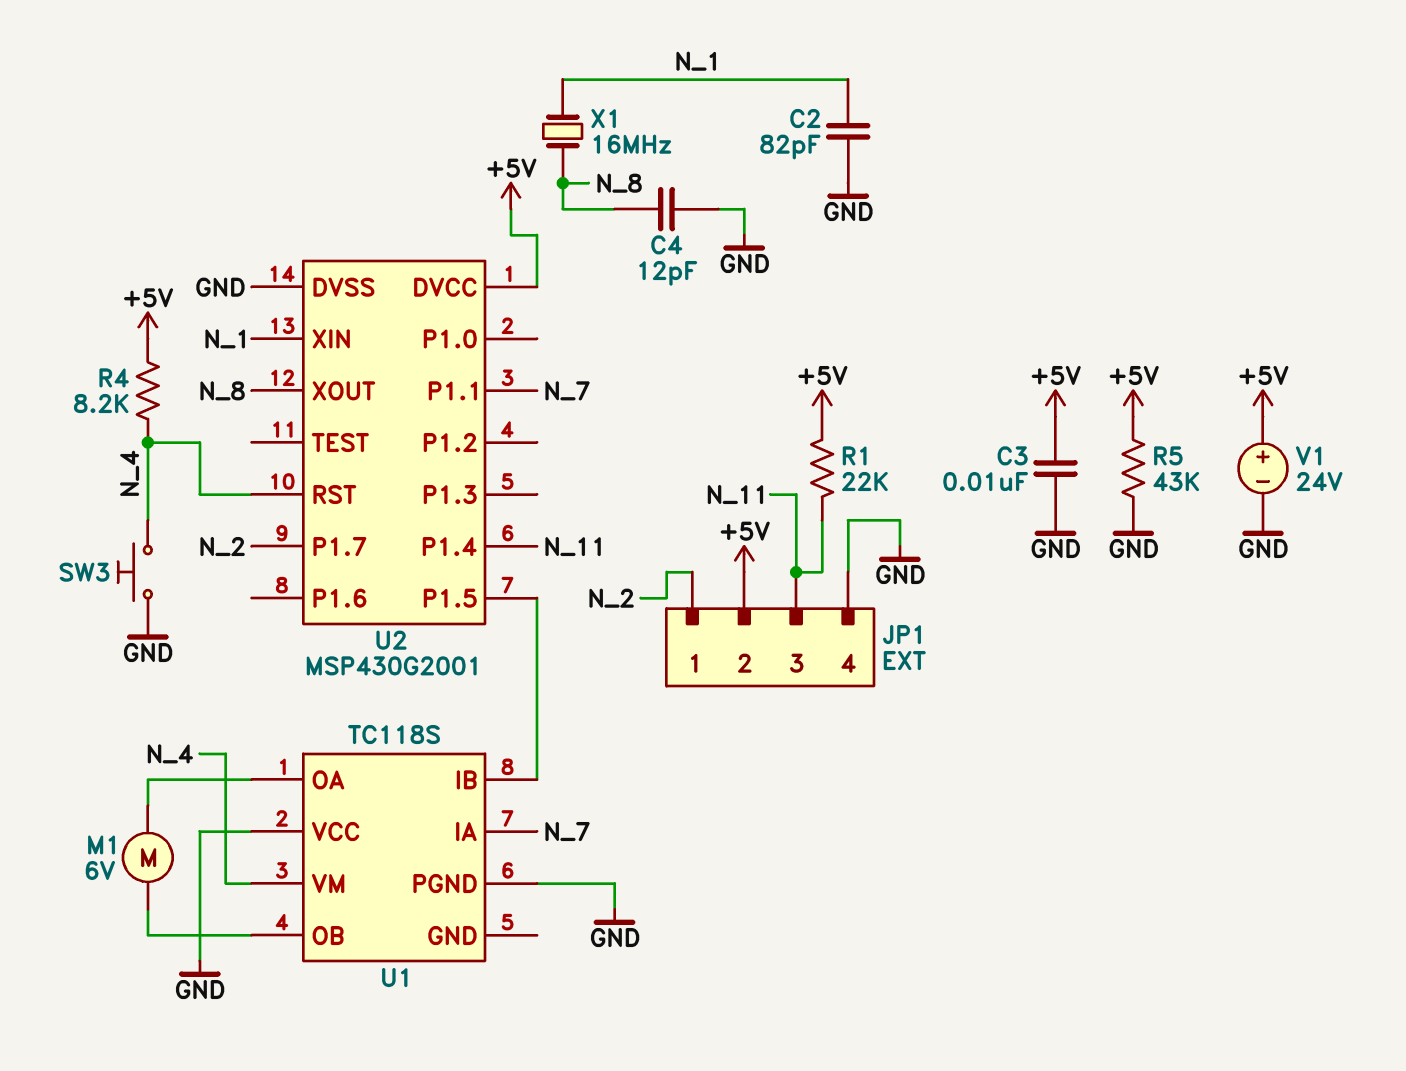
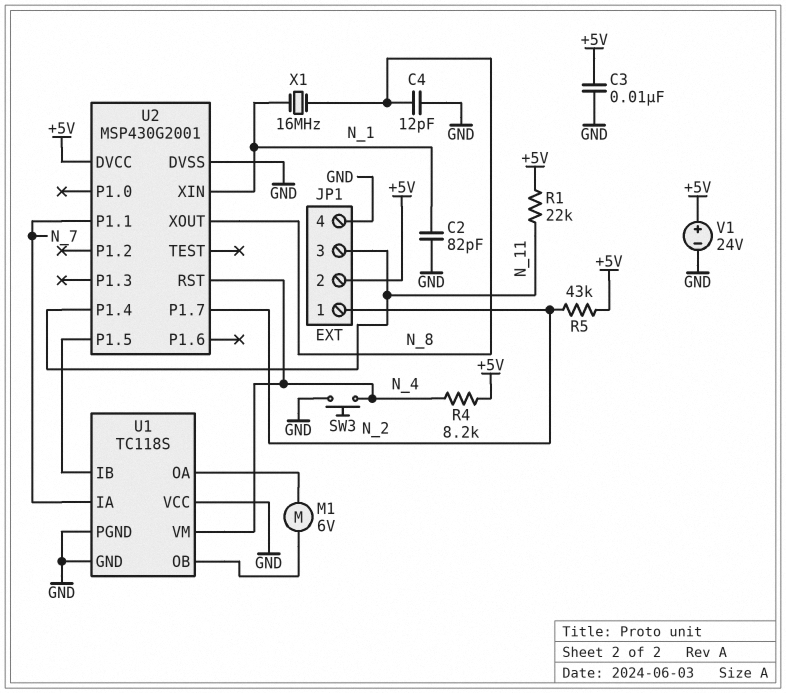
R5: 43k (+5V, GND) -> 43k (+5V, N_2)
U1 pin GND: none -> GND

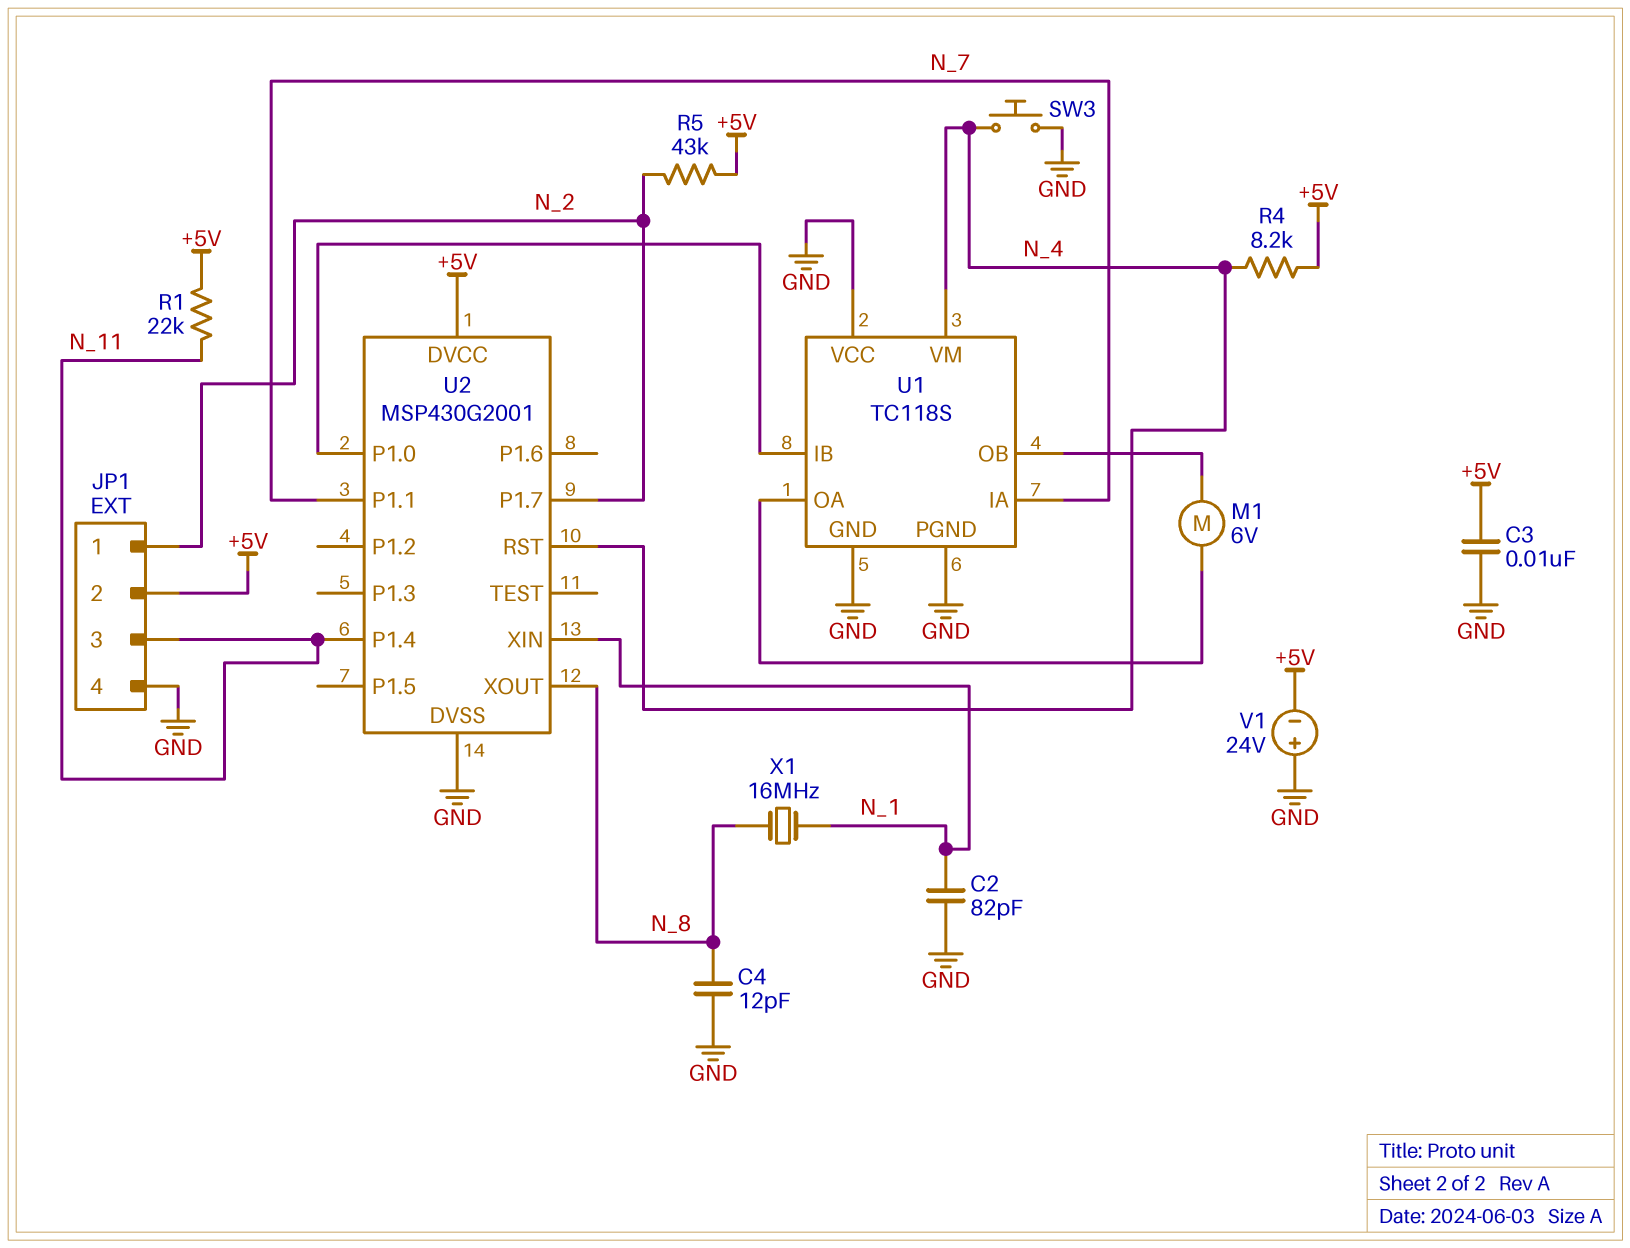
U2 pin P1.0: none -> U1/IB
U2 pin P1.5: U1/IB -> none
V1: 24V (plus +5V, minus GND) -> 24V (plus GND, minus +5V)

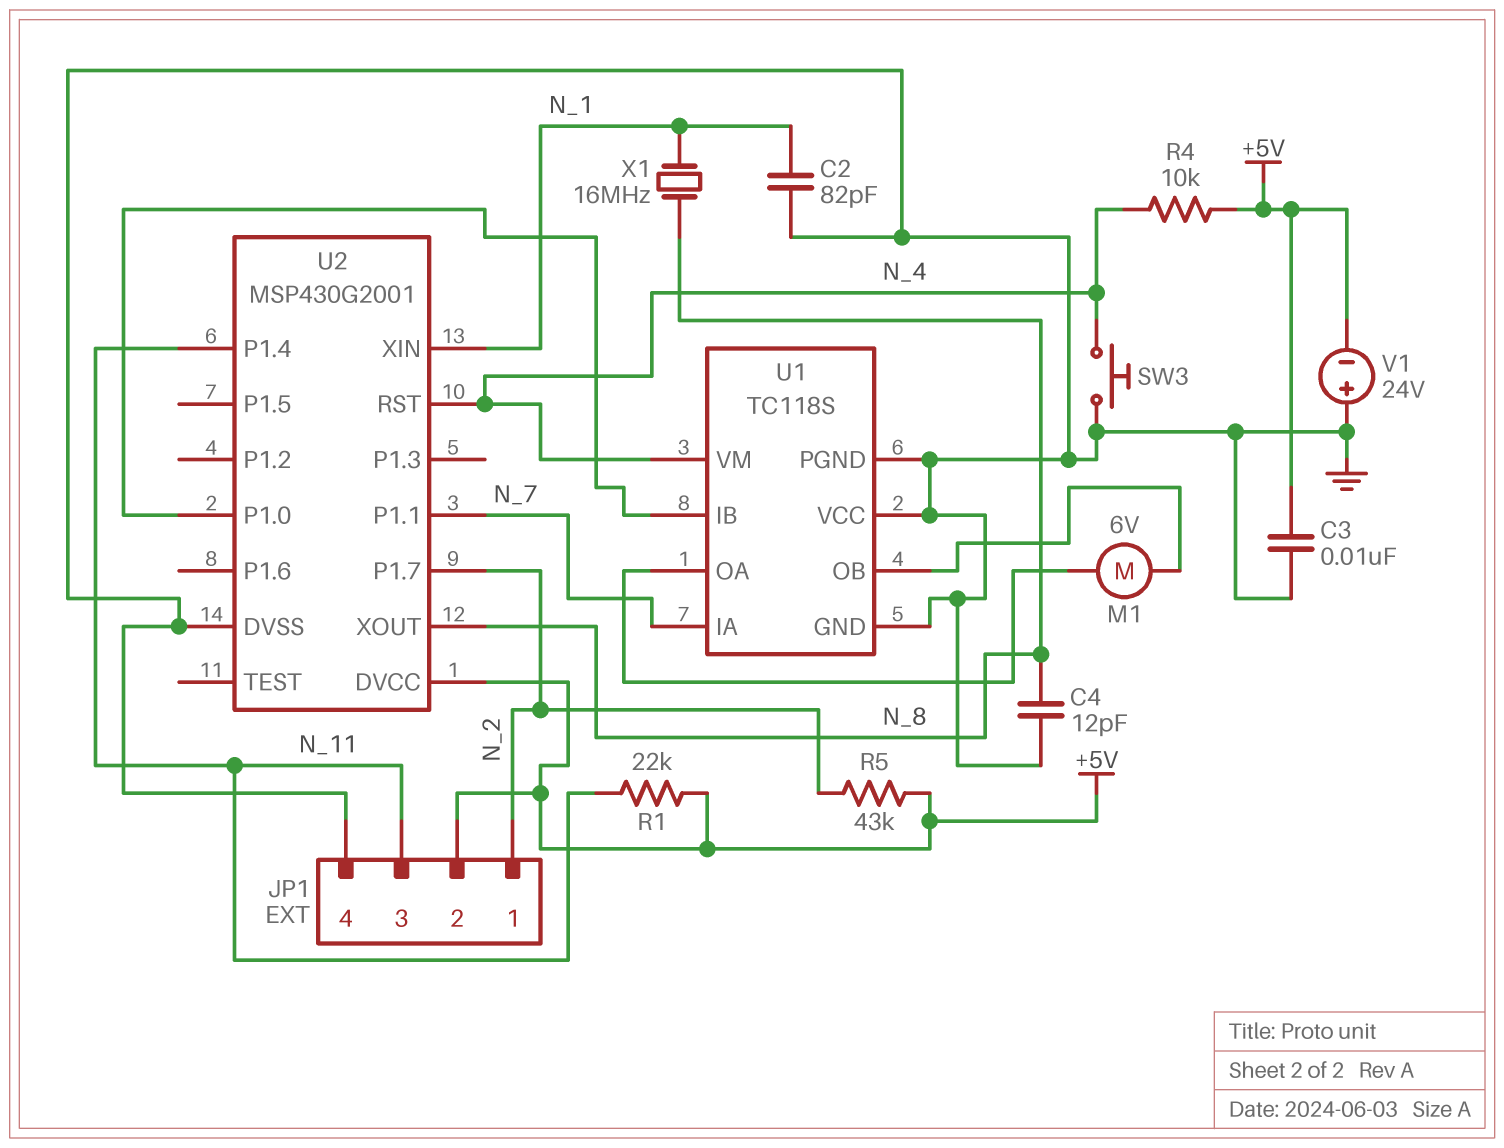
R4: 8.2k (+5V, N_4) -> 10k (+5V, N_4)

